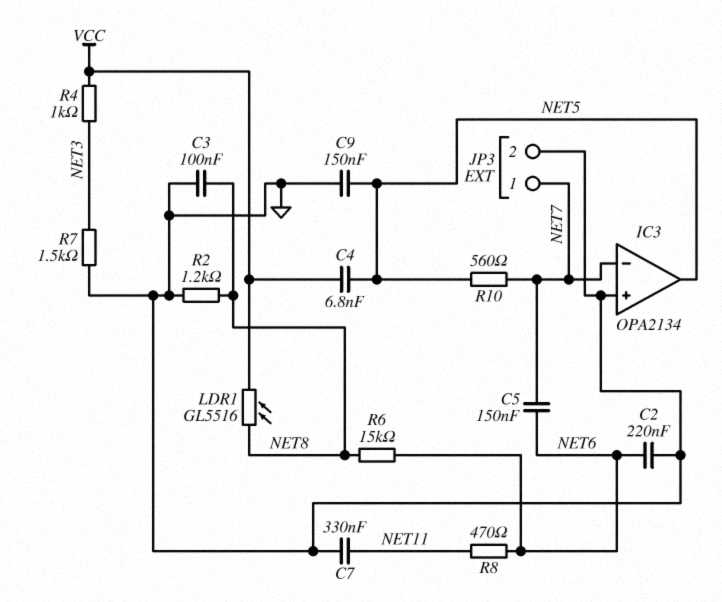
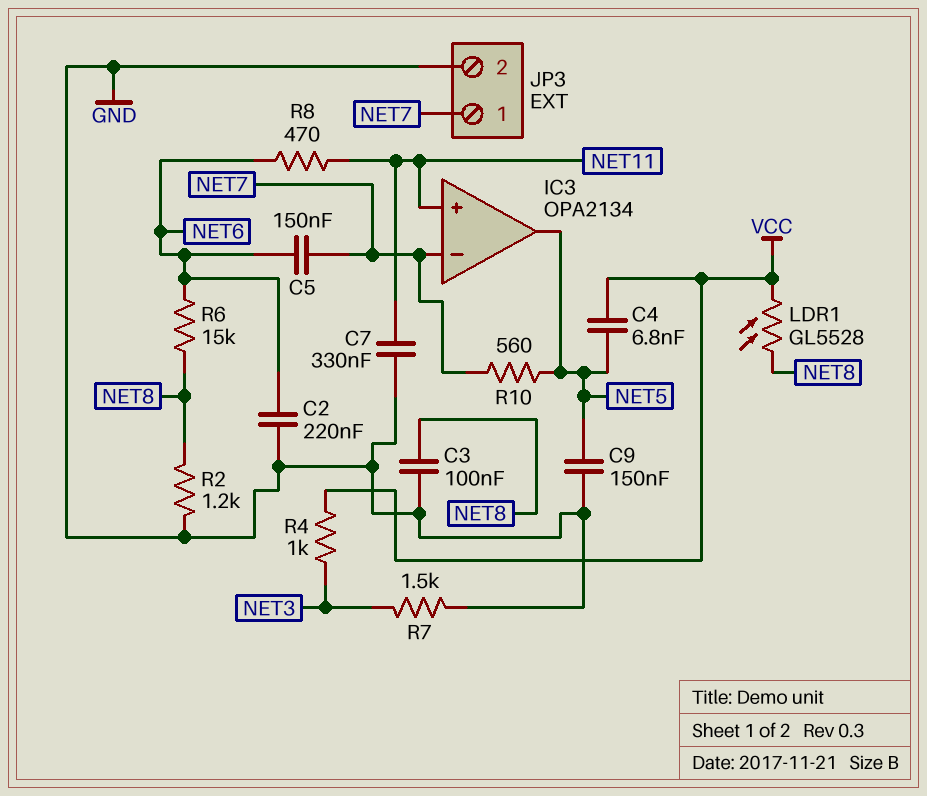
IC3 pin in+: GND -> NET11
LDR1: GL5516 (NET8, VCC) -> GL5528 (NET8, VCC)

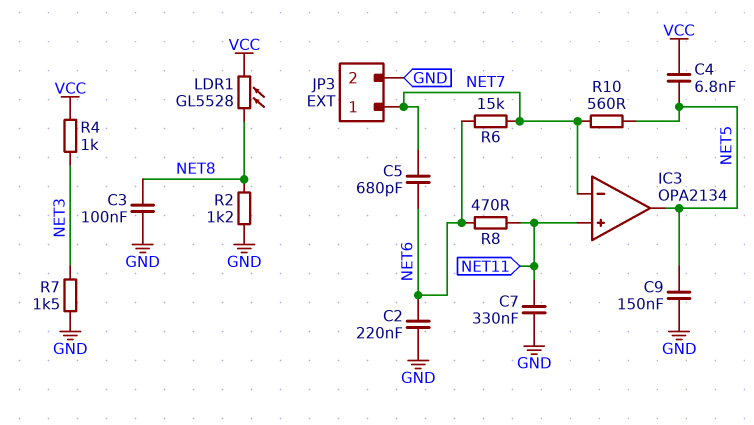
C5: 150nF (NET6, NET7) -> 680pF (NET6, NET7)
R6: 15k (NET6, NET8) -> 15k (NET6, NET7)

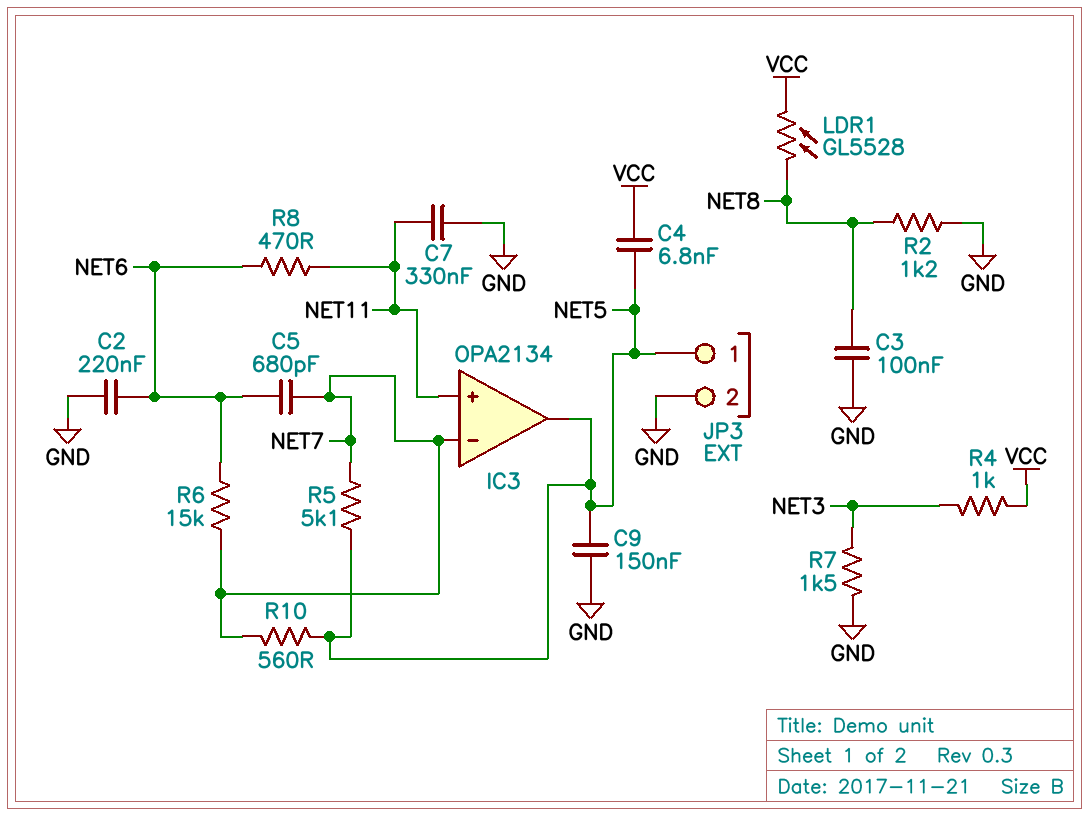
JP3 pin 1: NET7 -> NET5
R5: none -> 5.1k (NET5, NET7)

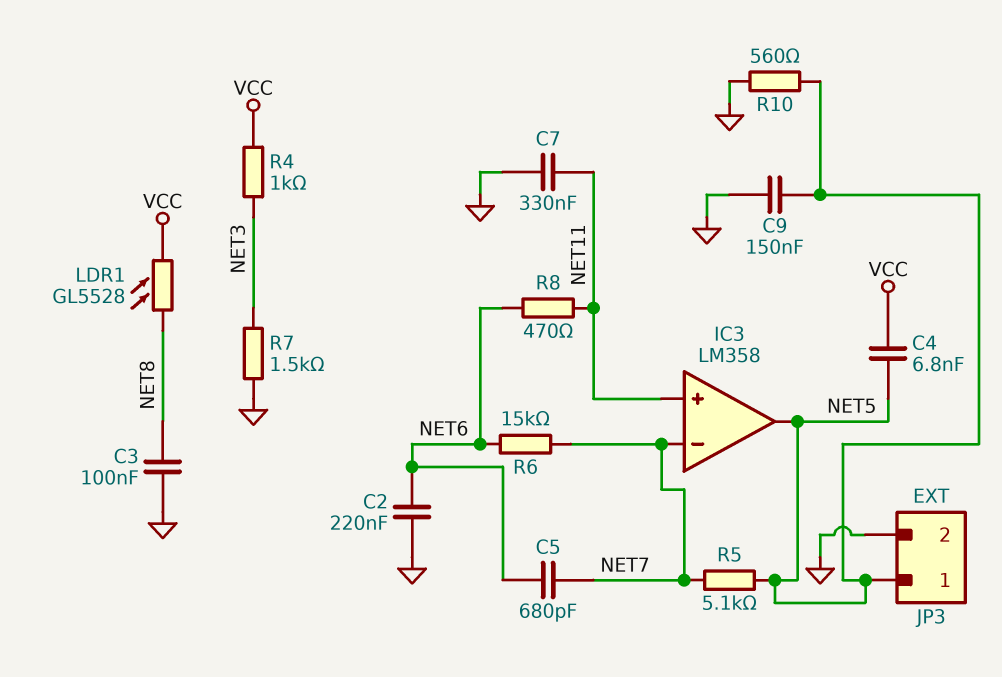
IC3: OPA2134 -> LM358
R2: 1.2k (GND, NET8) -> none
R10: 560 (NET5, NET7) -> 560 (GND, NET5)

